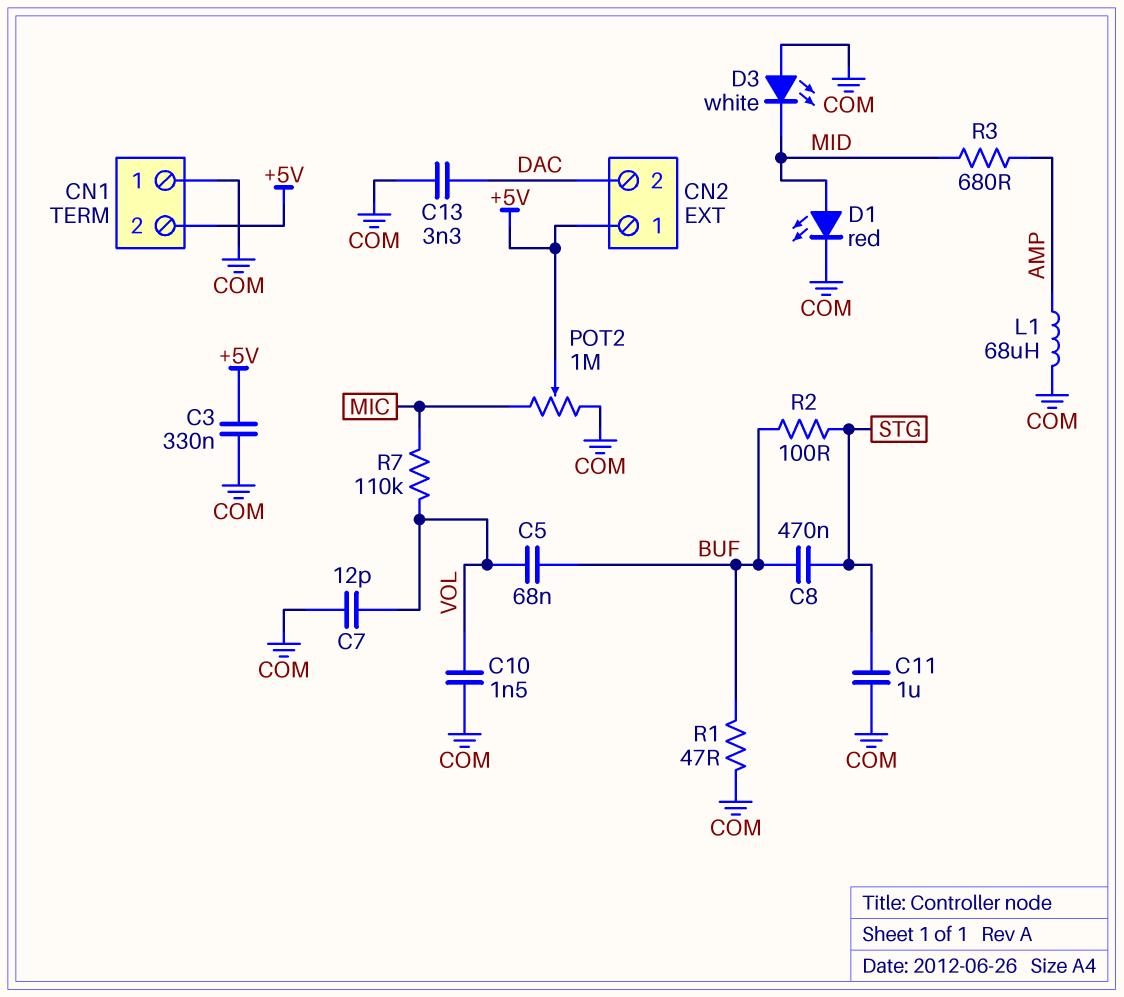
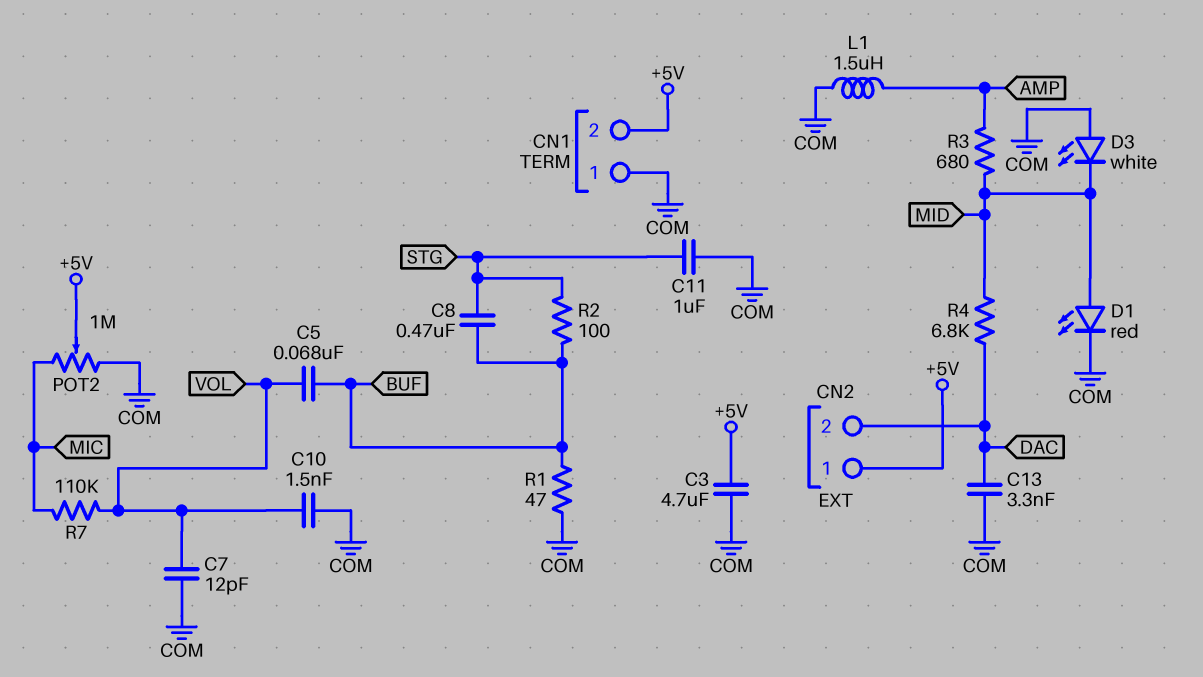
C3: 330nF (+5V, COM) -> 4.7uF (+5V, COM)
L1: 68uH (AMP, COM) -> 1.5uH (AMP, COM)
R4: none -> 6.8k (DAC, MID)

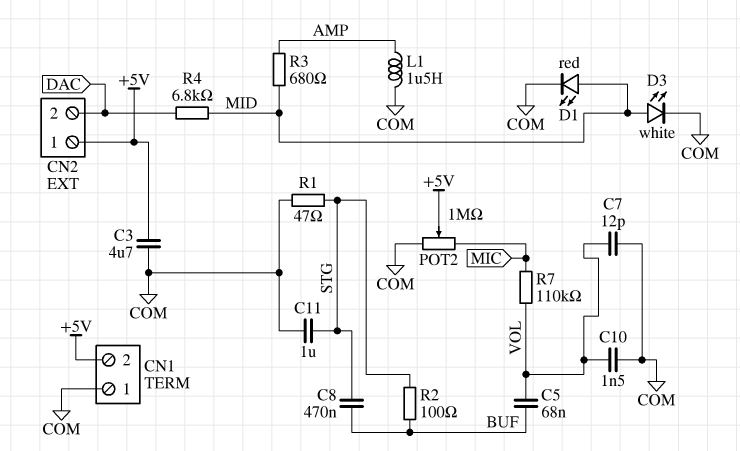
C13: 3.3nF (COM, DAC) -> none
D3: LED white (A COM, K MID) -> LED white (A MID, K COM)
R1: 47 (BUF, COM) -> 47 (COM, STG)

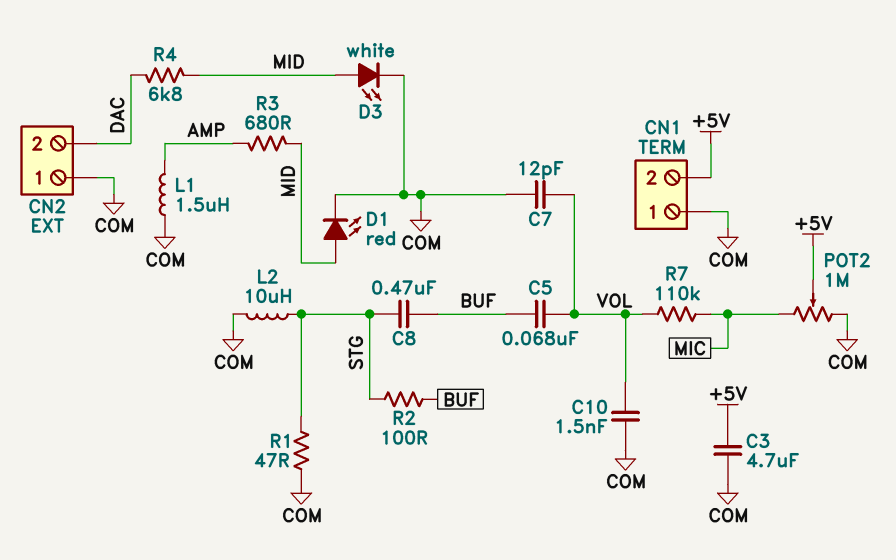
C11: 1uF (COM, STG) -> none
CN2 pin 1: +5V -> COM
L2: none -> 10uH (COM, STG)

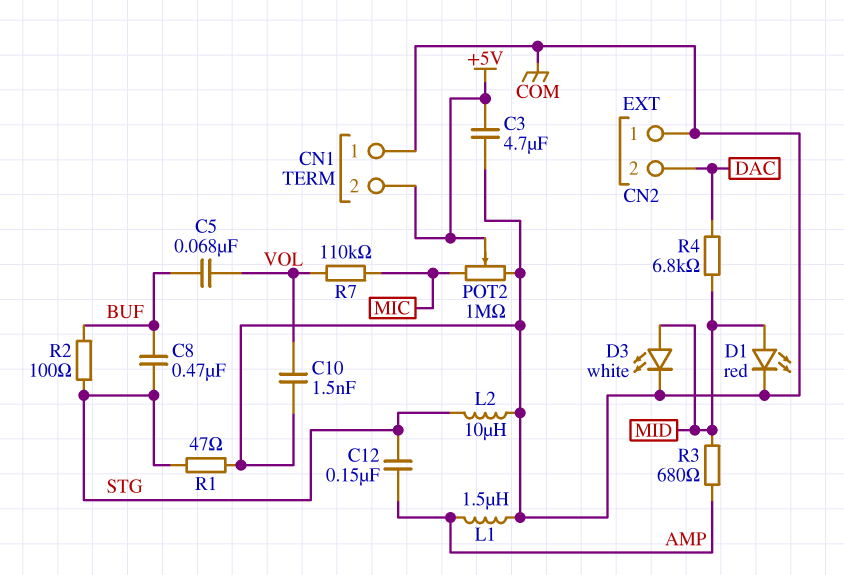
C7: 12pF (COM, VOL) -> none
C12: none -> 150nF (AMP, STG)

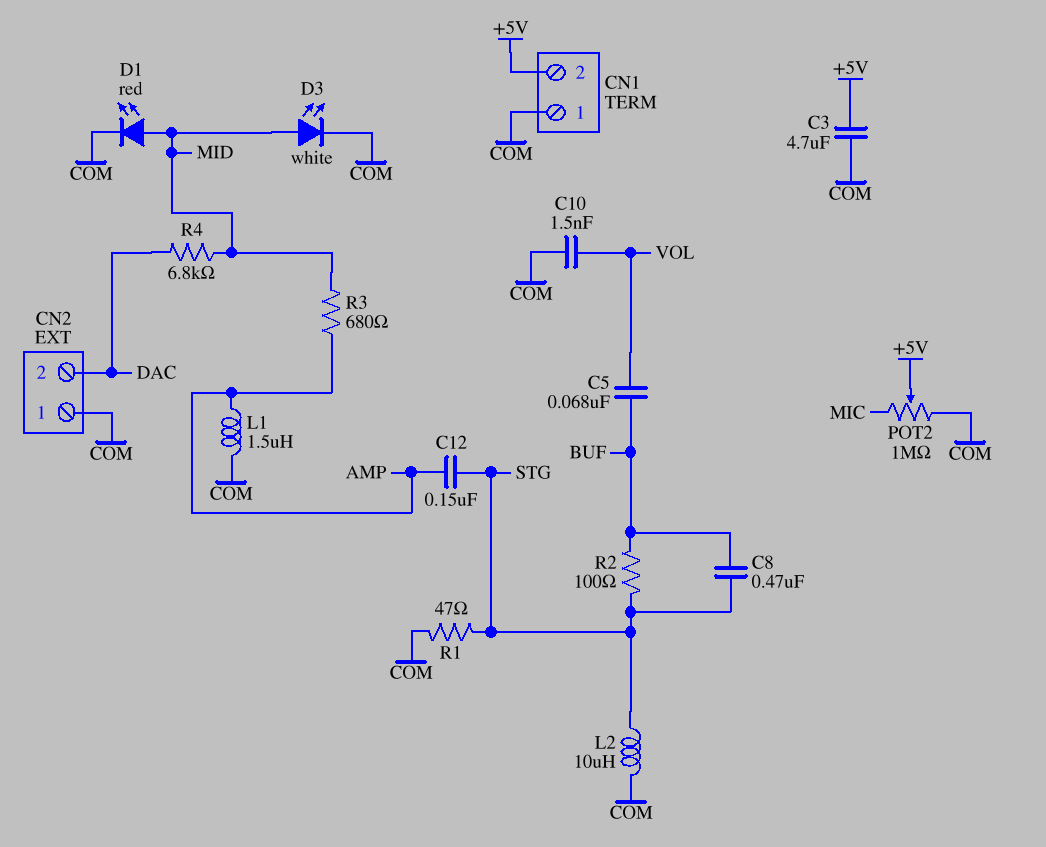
R7: 110k (MIC, VOL) -> none

